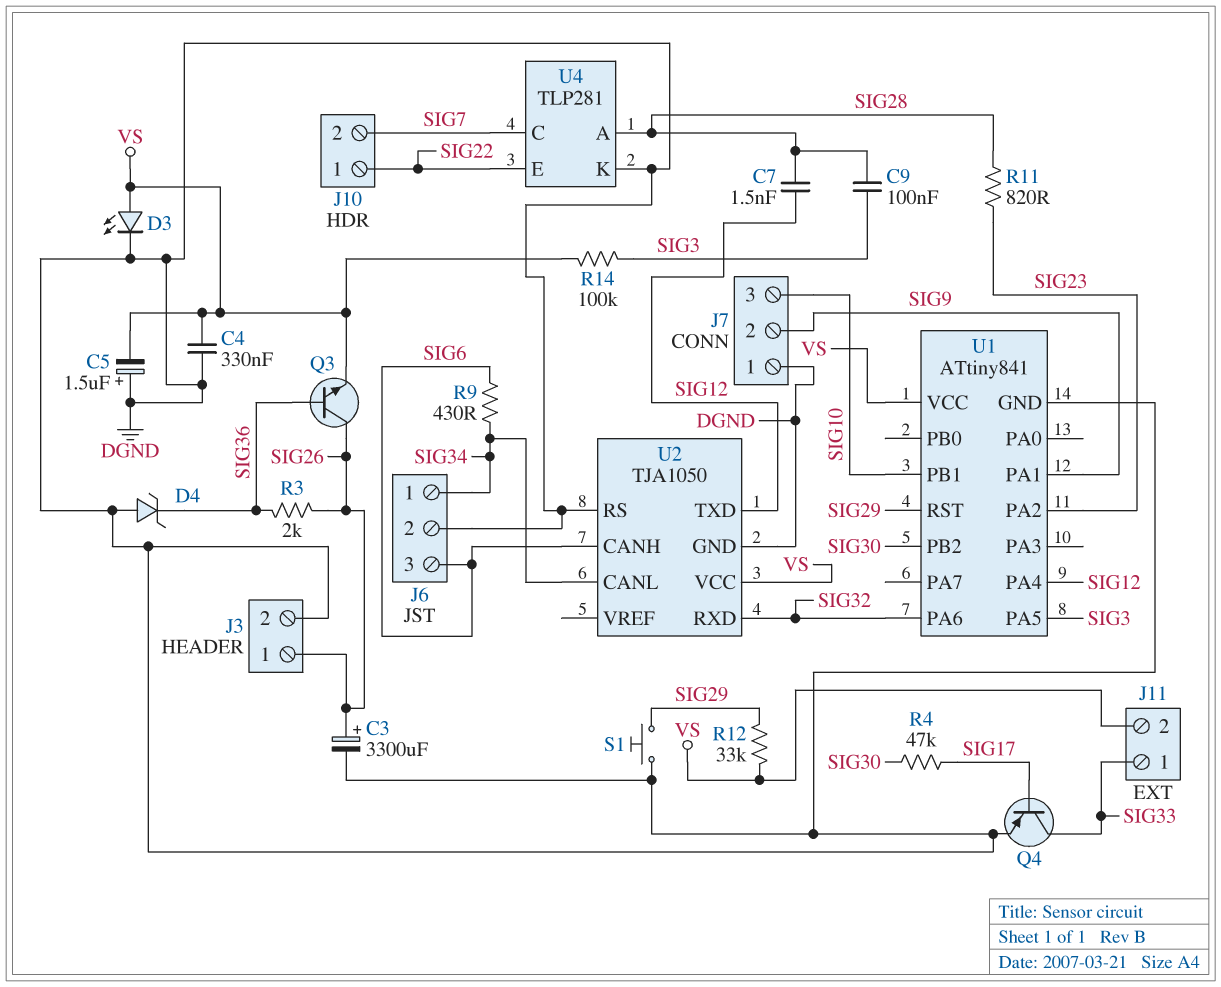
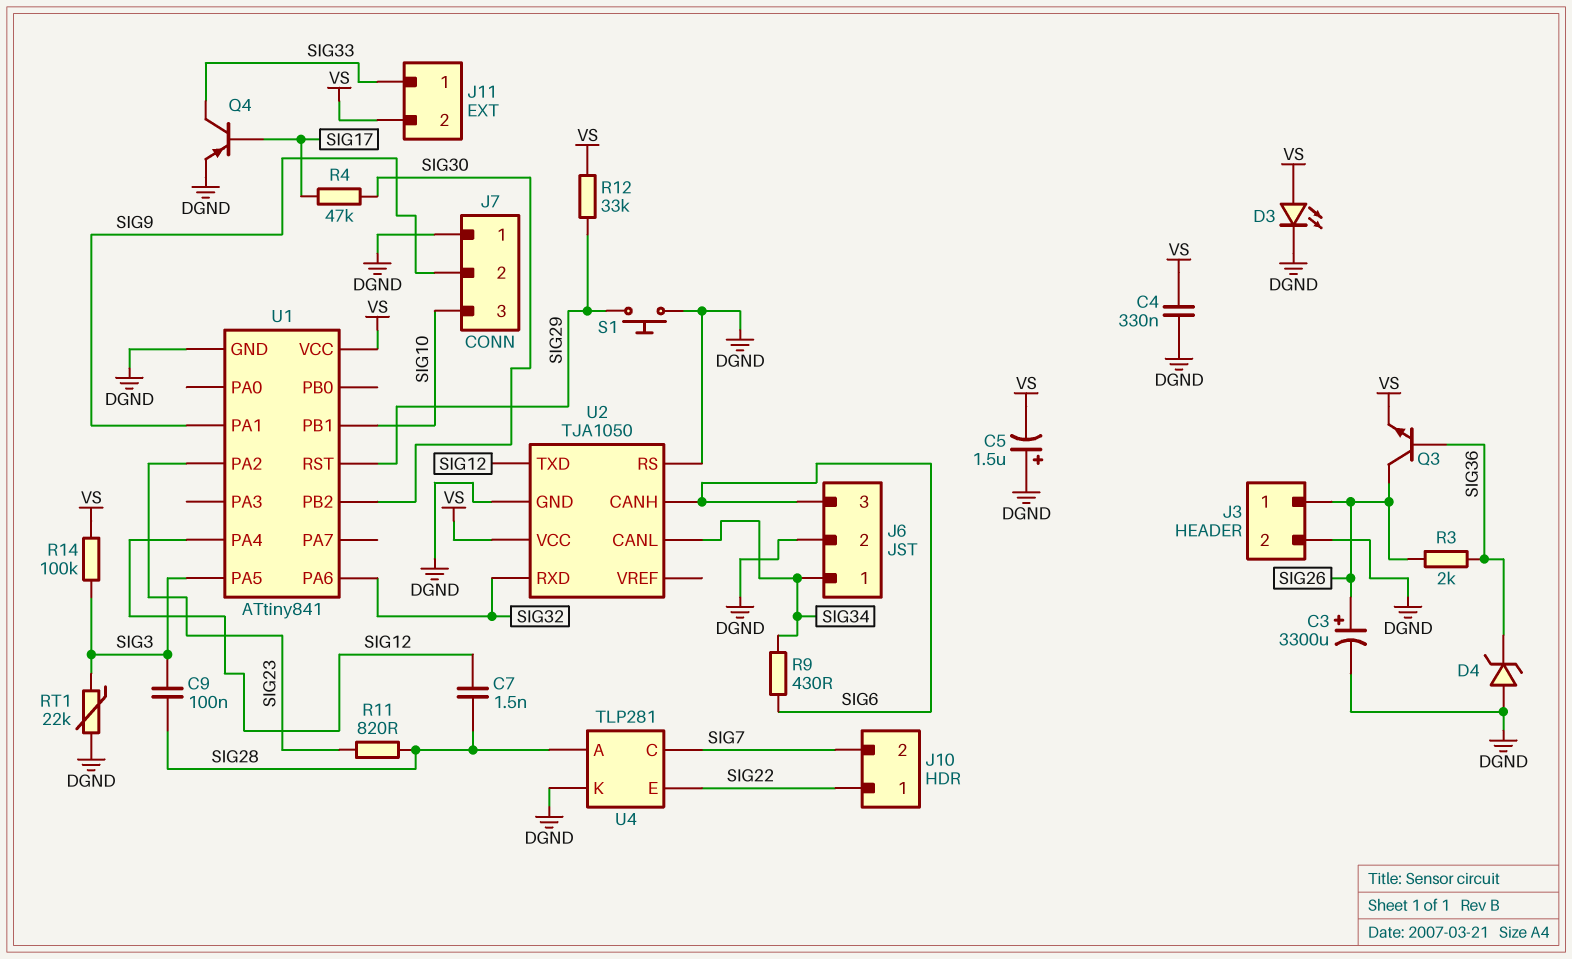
RT1: none -> 22k (DGND, SIG3)

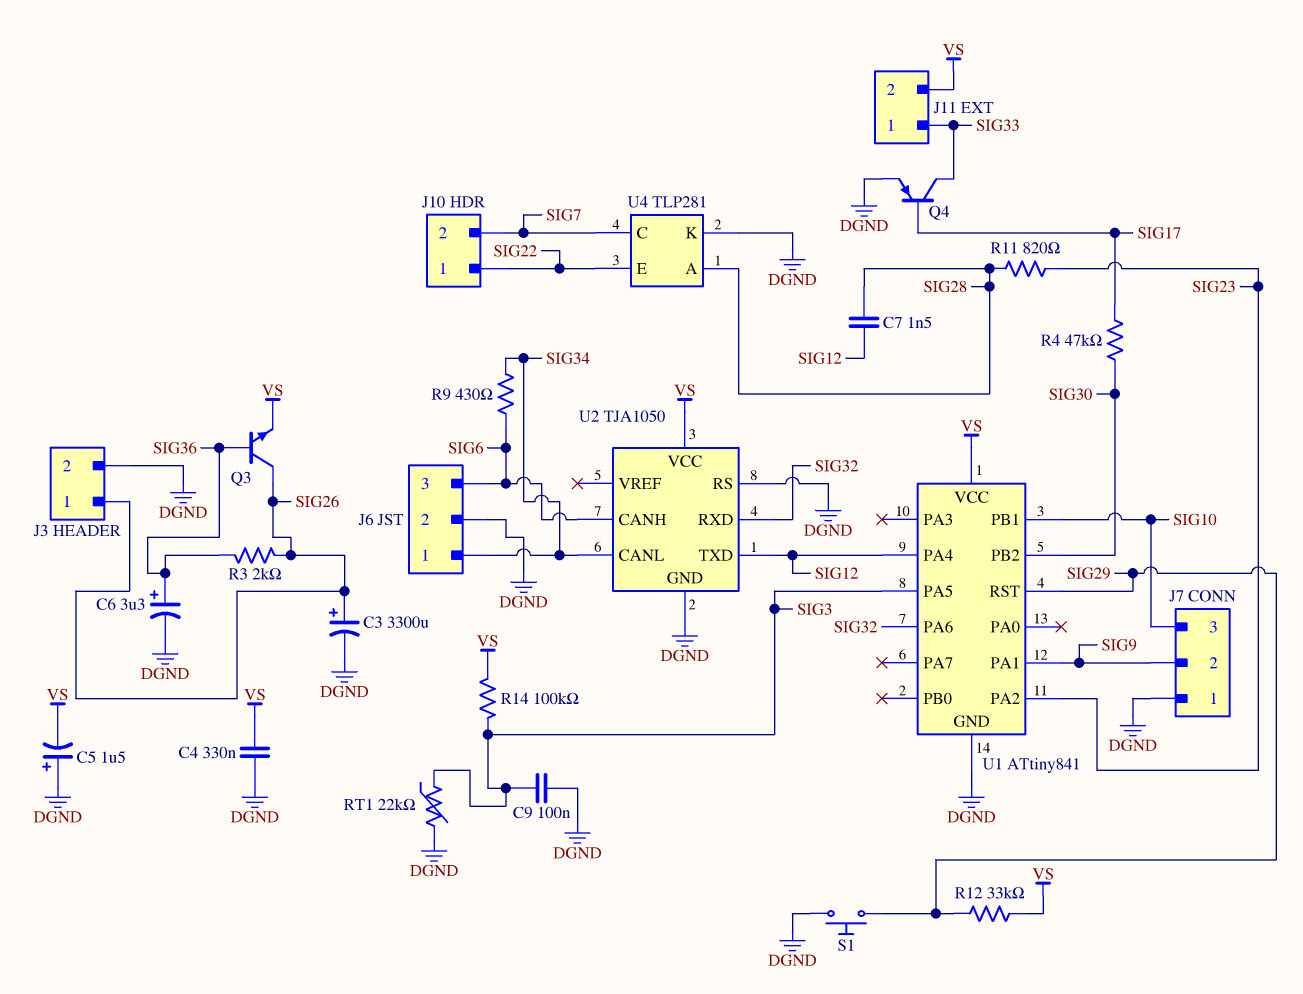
C6: none -> 3.3uF (plus SIG36, minus DGND)
C9: 100nF (SIG3, SIG28) -> 100nF (DGND, SIG3)
D3: LED (A VS, K DGND) -> none
D4: zener (A DGND, K SIG36) -> none

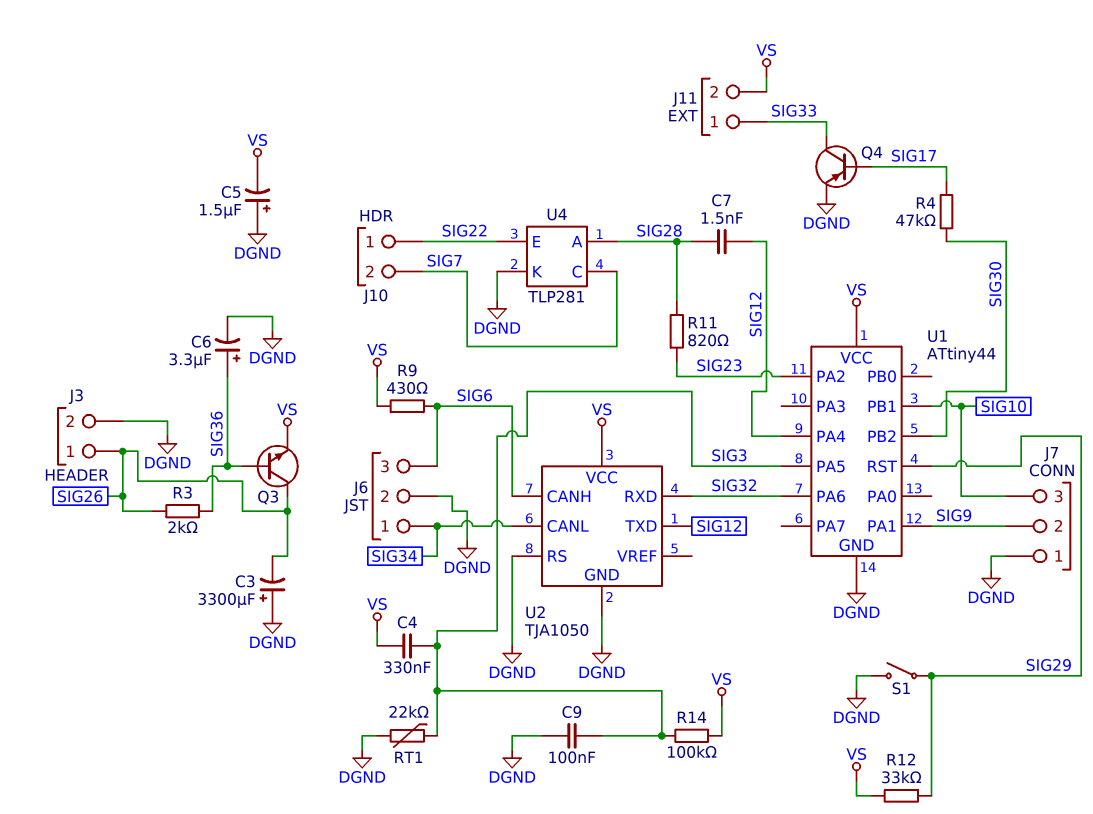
C3: 3300uF (plus SIG26, minus DGND) -> 3300uF (plus DGND, minus SIG26)
C4: 330nF (DGND, VS) -> 330nF (SIG3, VS)
R9: 430 (SIG6, SIG34) -> 430 (SIG6, VS)
S1: button (DGND, SIG29) -> switch (DGND, SIG29)
U1: ATtiny841 -> ATtiny44

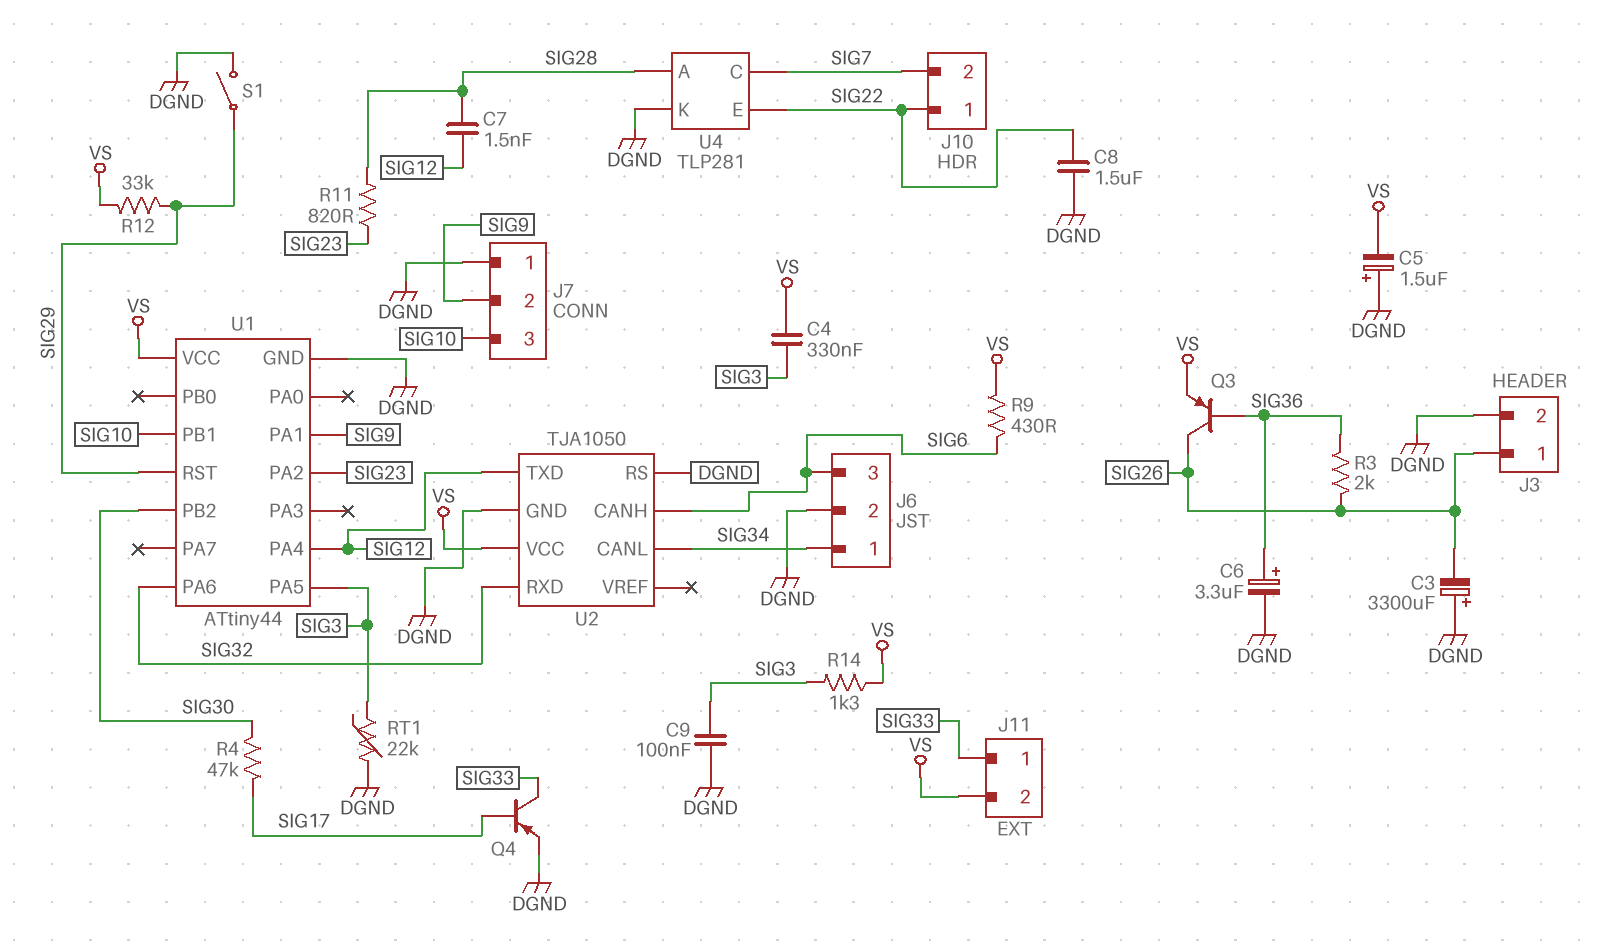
C8: none -> 1.5uF (DGND, SIG22)
Q3: NPN (B SIG36, C SIG26, E VS) -> PNP (B SIG36, C SIG26, E VS)
R14: 100k (SIG3, VS) -> 1.3k (SIG3, VS)

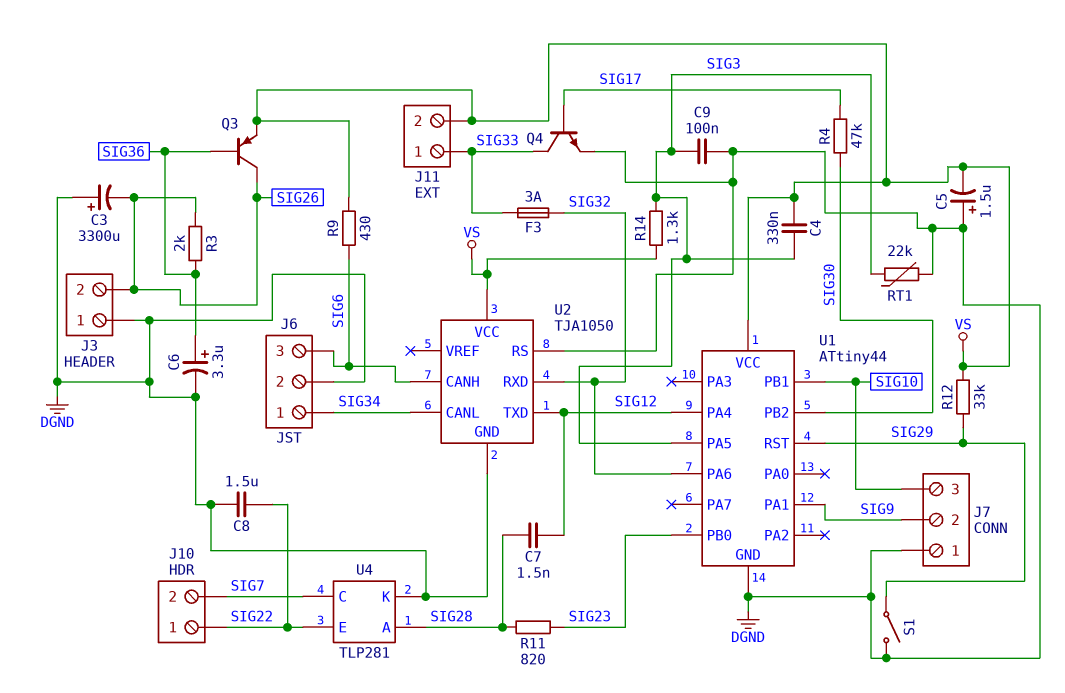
F3: none -> 3A (SIG32, SIG33)
J3 pin 1: SIG26 -> DGND
J3 pin 2: DGND -> SIG26
Q4: PNP (B SIG17, C SIG33, E DGND) -> NPN (B SIG17, C SIG33, E DGND)
U1 pin PA2: SIG23 -> none
U1 pin PB0: none -> SIG23

